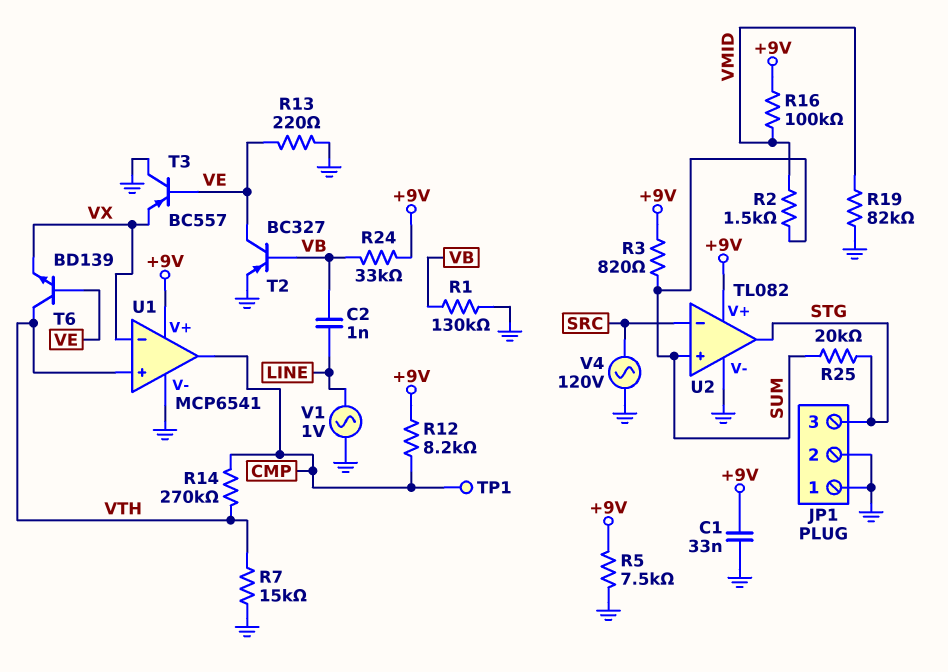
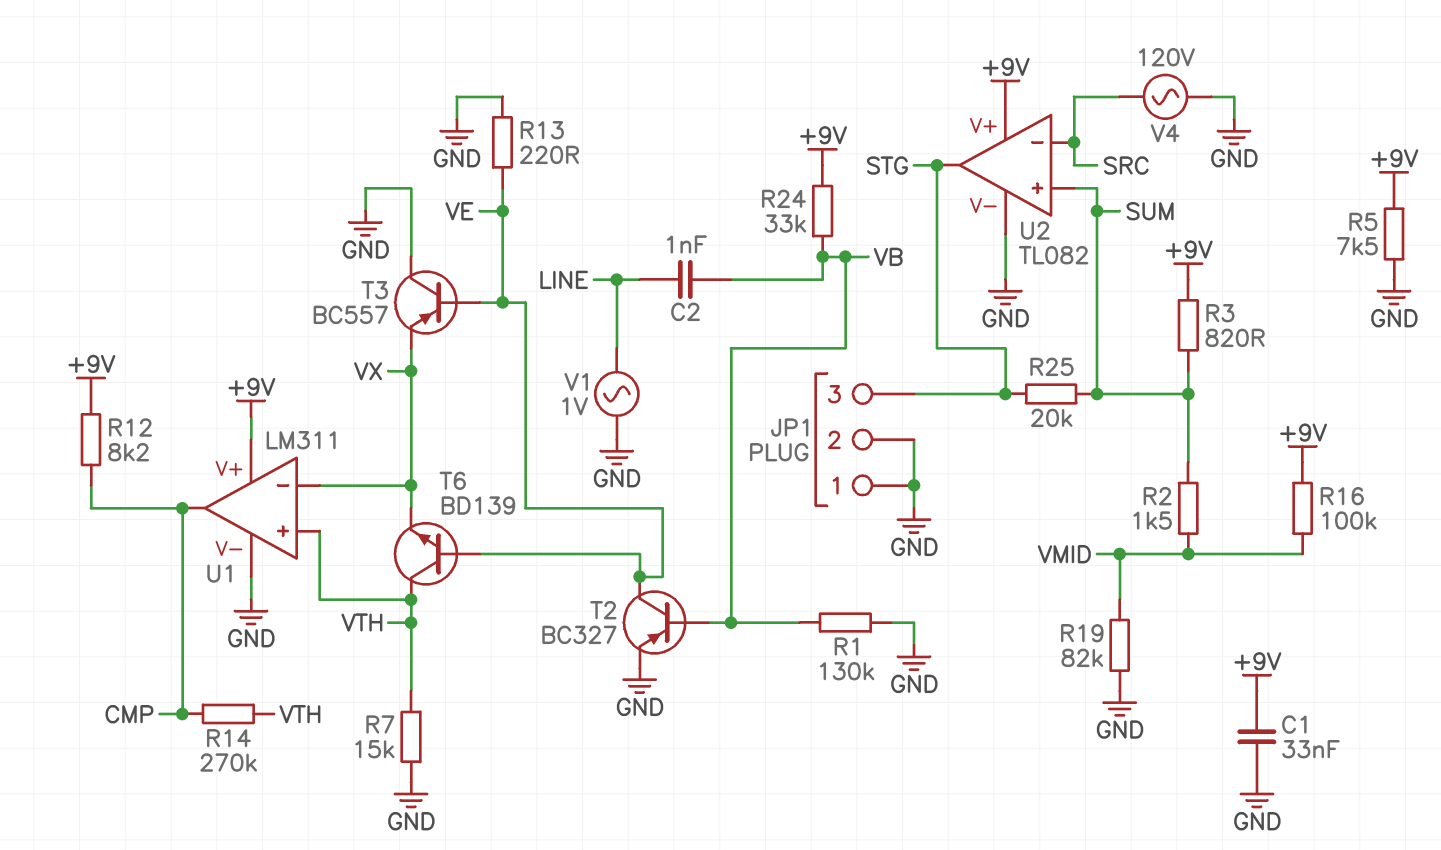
TP1: test point (CMP) -> none
U1: MCP6541 -> LM311

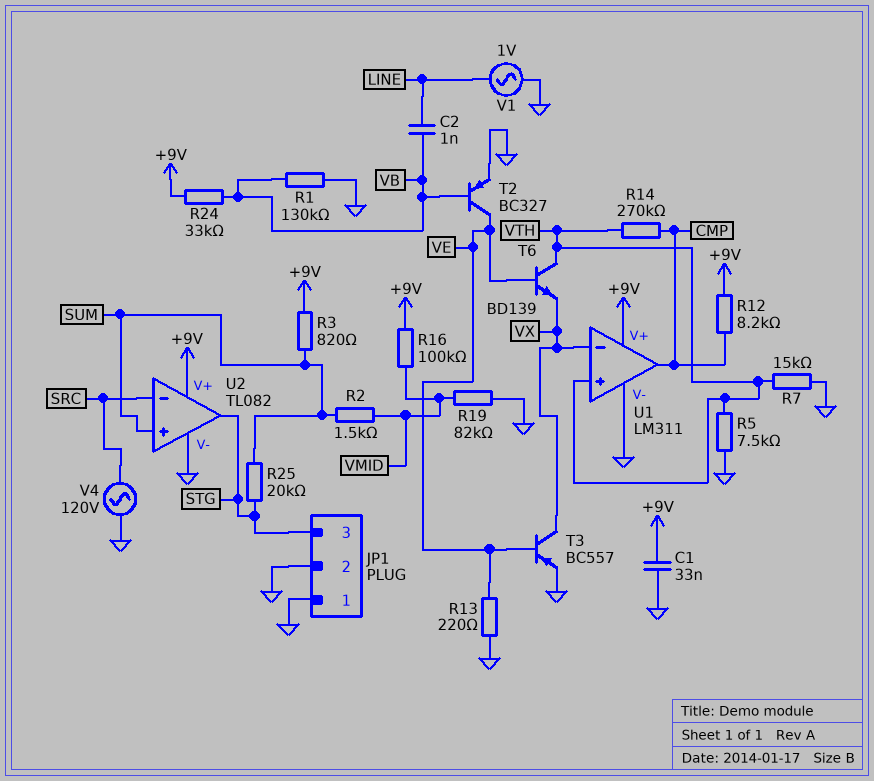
R5: 7.5k (+9V, GND) -> 7.5k (GND, VTH)
T3: PNP BC557 (B VE, C GND, E VX) -> PNP BC557 (B VE, C VX, E GND)

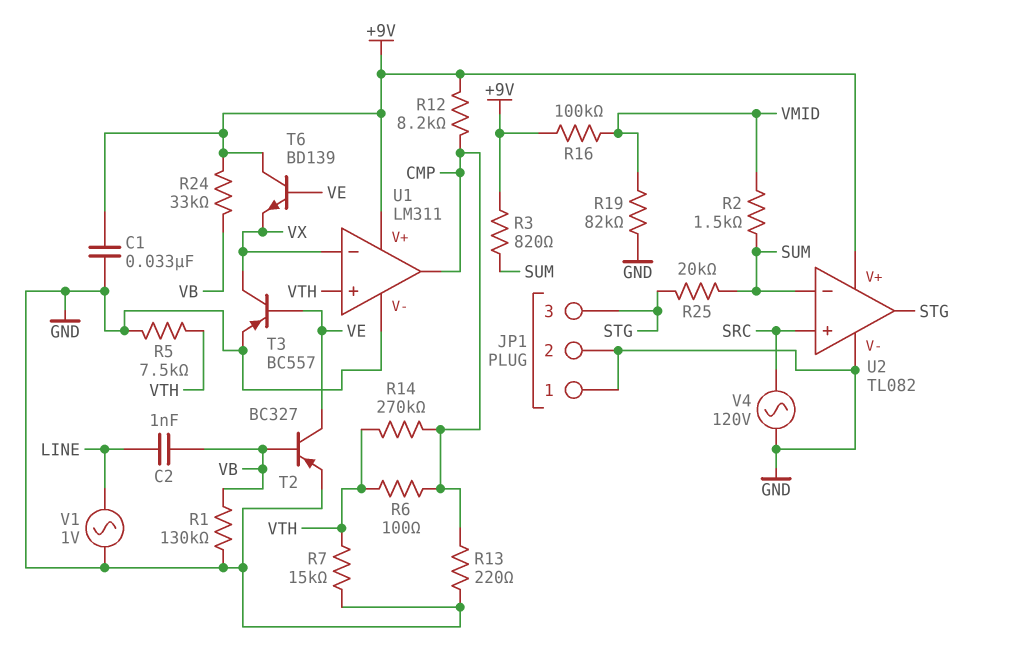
R6: none -> 100 (CMP, VTH)
R13: 220 (GND, VE) -> 220 (CMP, GND)
T6: NPN BD139 (B VE, C VTH, E VX) -> NPN BD139 (B VE, C +9V, E VX)
U2 pin in+: SUM -> SRC
U2 pin in-: SRC -> SUM

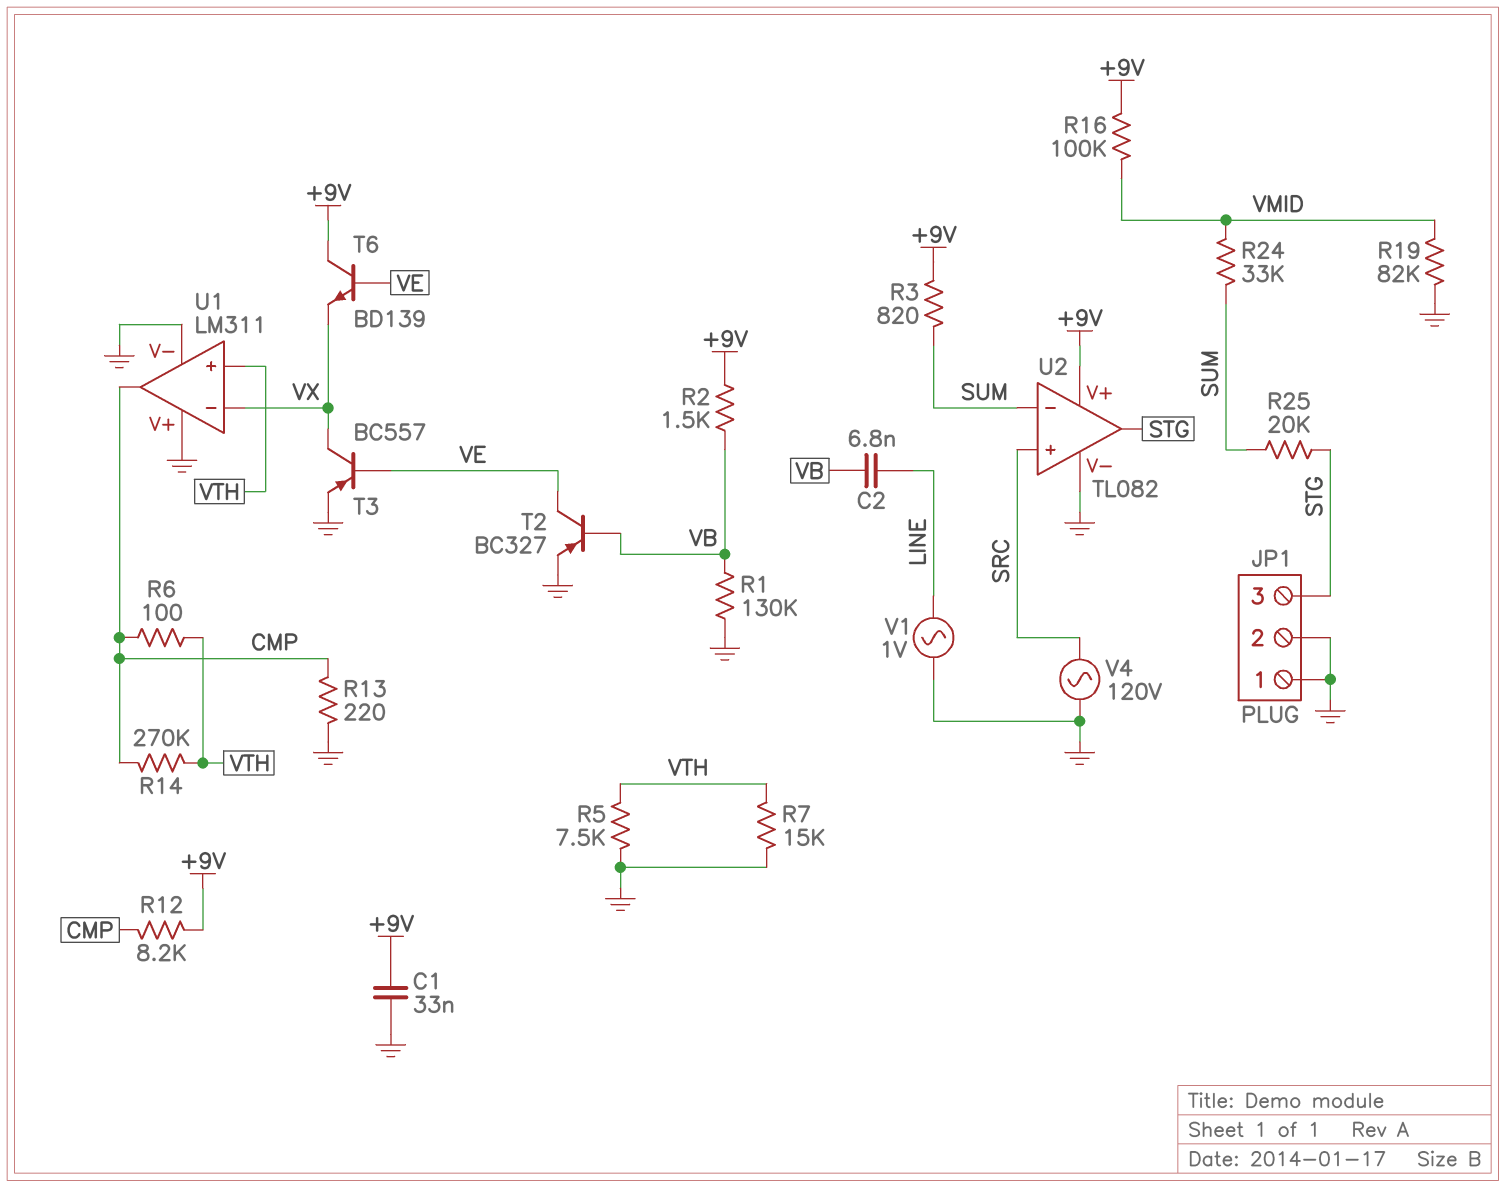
C2: 1nF (LINE, VB) -> 6.8nF (LINE, VB)
R2: 1.5k (SUM, VMID) -> 1.5k (+9V, VB)
R24: 33k (+9V, VB) -> 33k (SUM, VMID)
U1 pin V+: +9V -> GND

